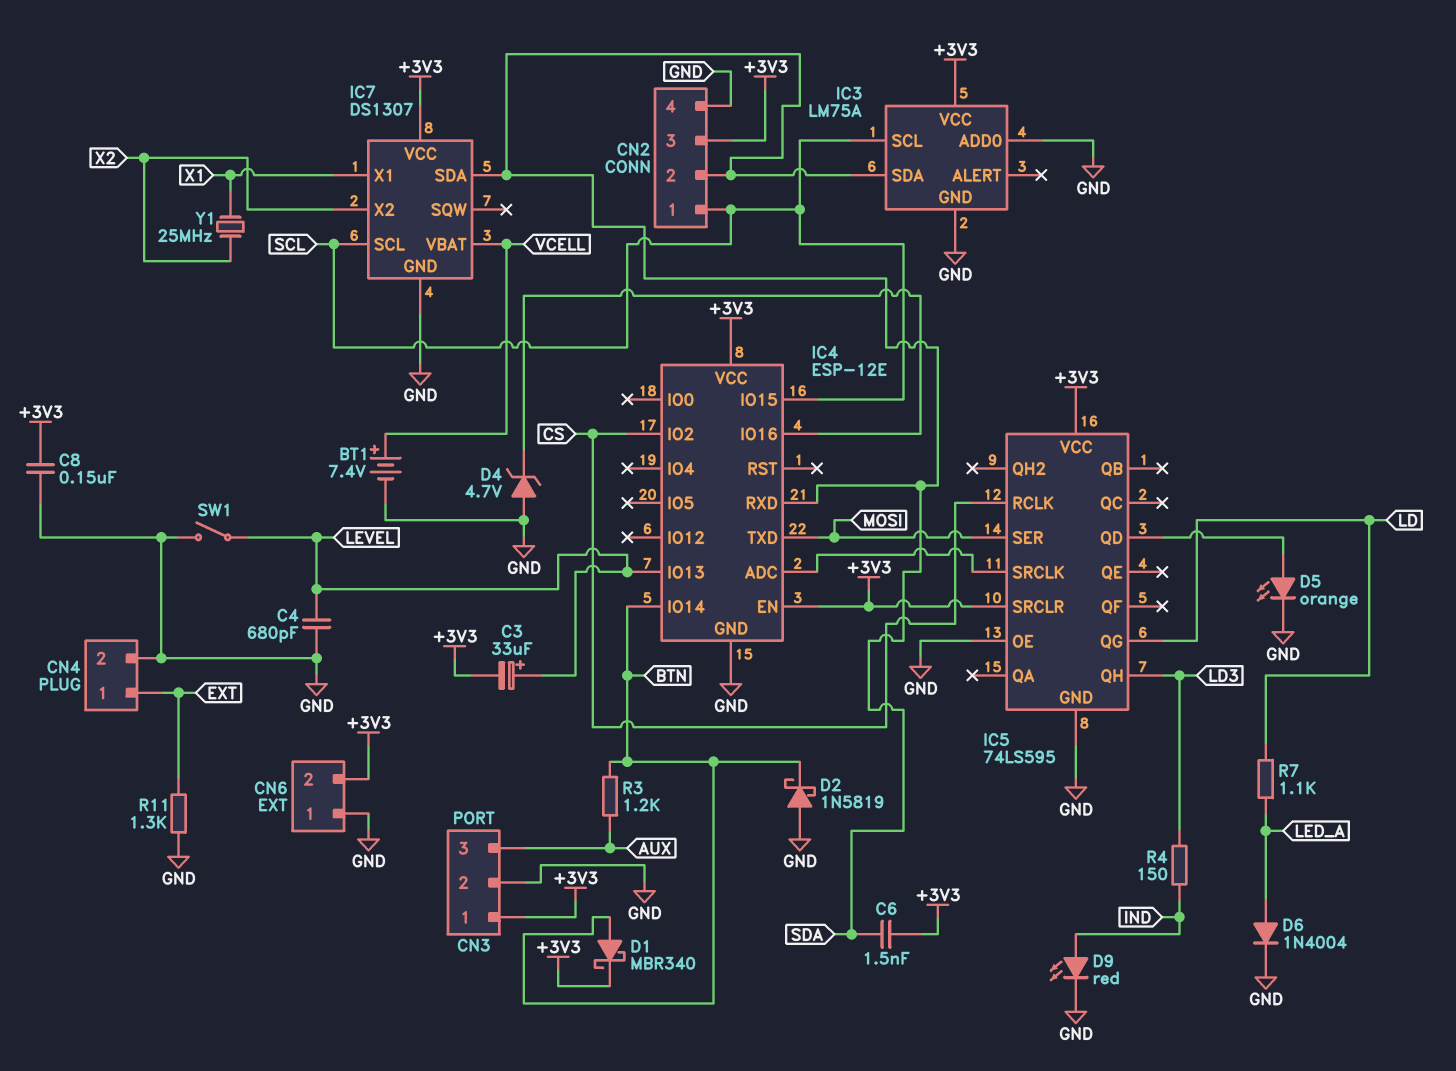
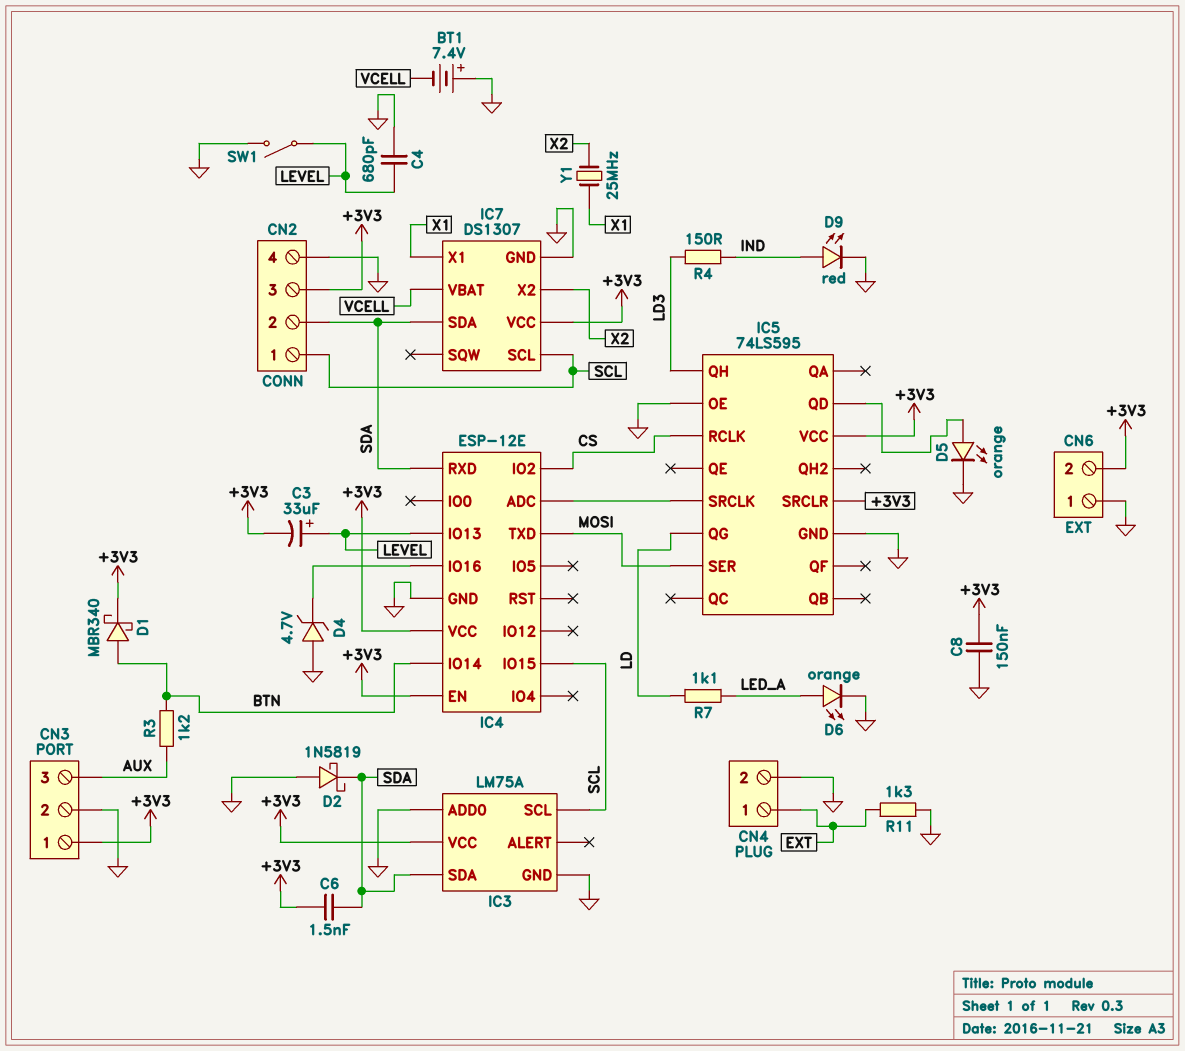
BT1: 7.4V (plus VCELL, minus GND) -> 7.4V (plus GND, minus VCELL)
D2: schottky 1N5819 (A GND, K BTN) -> schottky 1N5819 (A GND, K SDA)
D6: diode 1N4004 (A LED_A, K GND) -> LED orange (A LED_A, K GND)

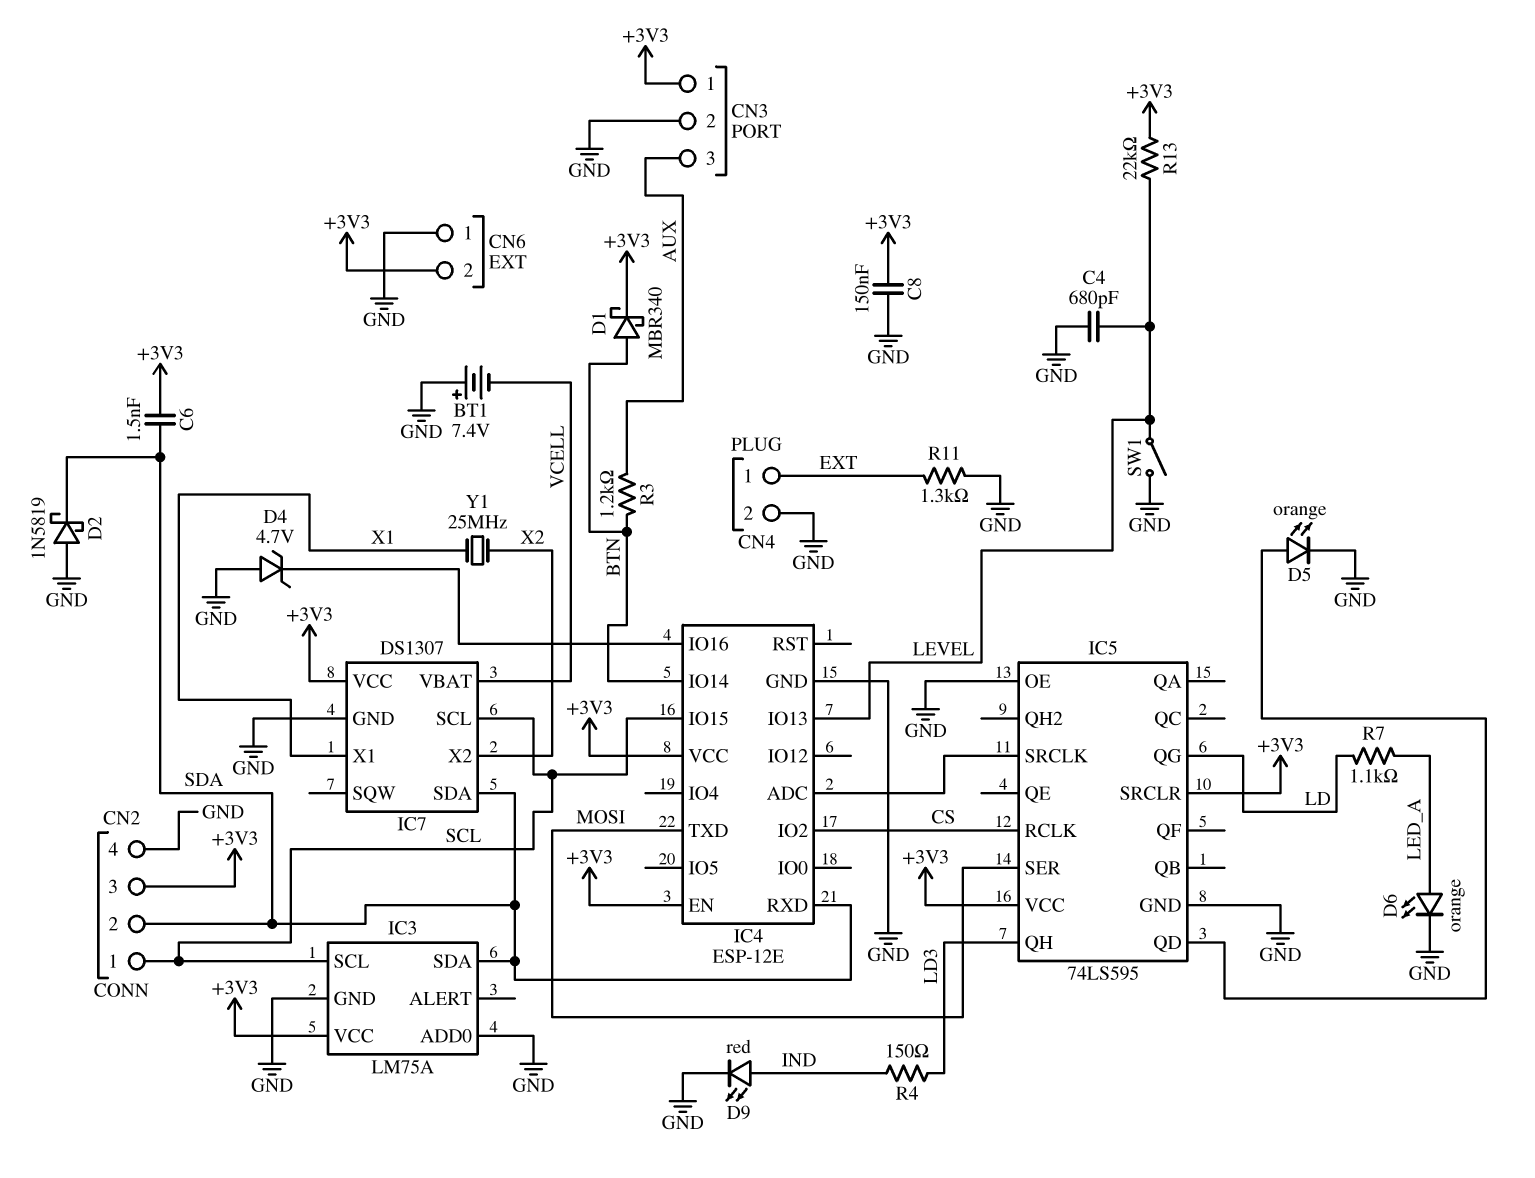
C3: 33uF (plus LEVEL, minus +3V3) -> none
R13: none -> 22k (+3V3, LEVEL)

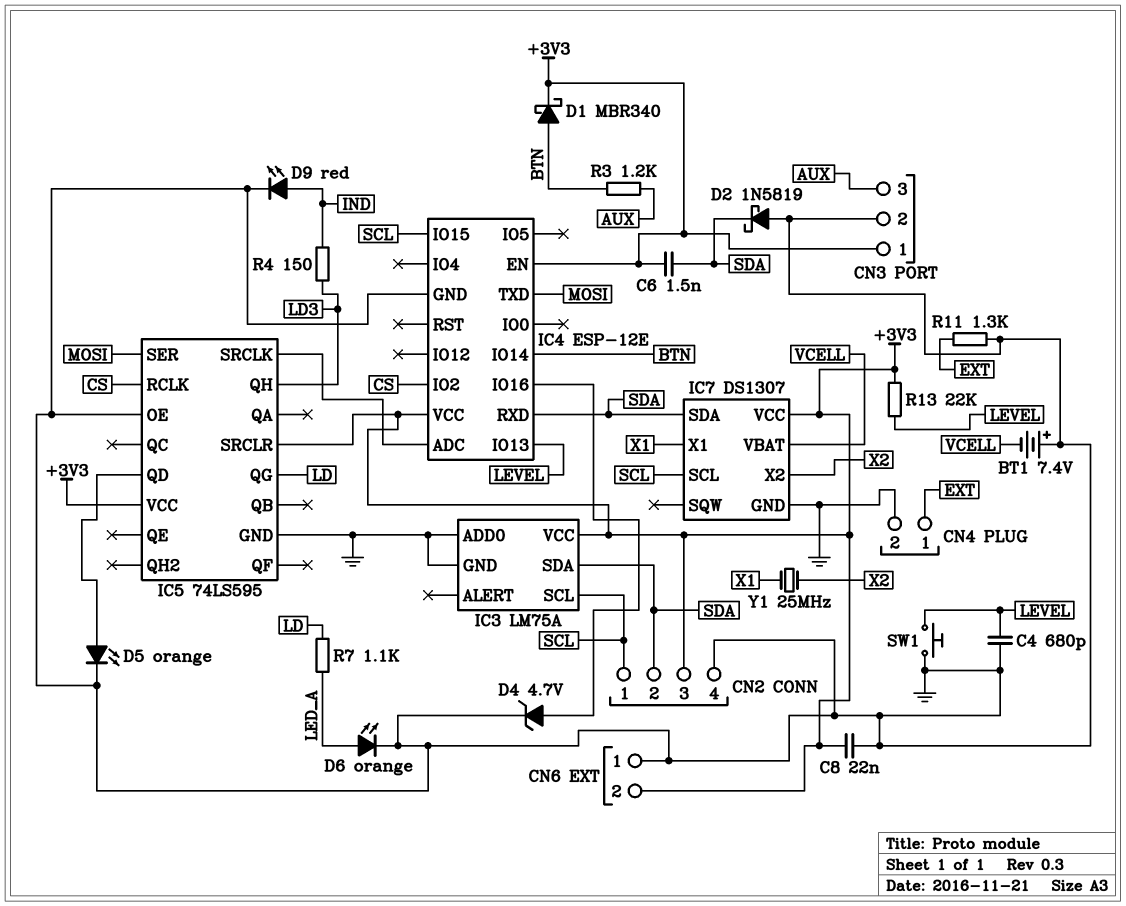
C8: 150nF (+3V3, GND) -> 22nF (+3V3, GND)
D4: zener 4.7V (A GND, K IC4/IO16) -> zener 4.7V (A IC4/IO16, K GND)
SW1: switch (GND, LEVEL) -> button (GND, LEVEL)

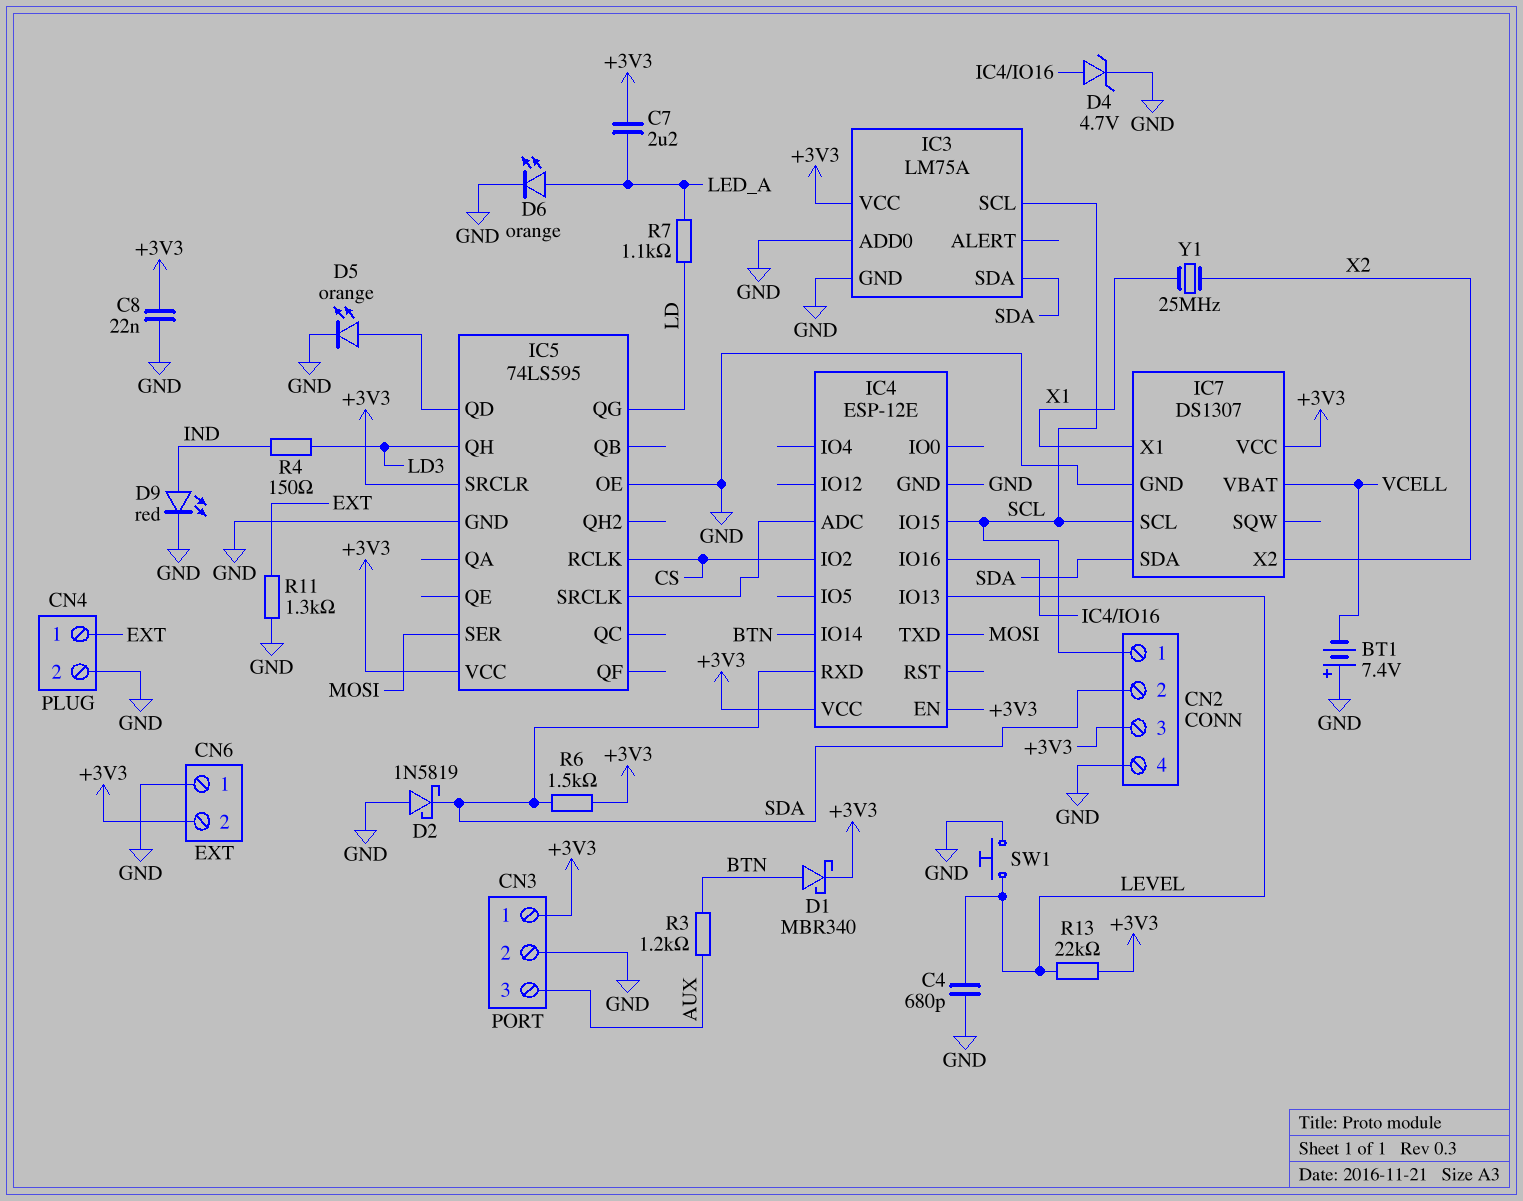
C6: 1.5nF (+3V3, SDA) -> none
C7: none -> 2.2uF (+3V3, LED_A)
R6: none -> 1.5k (+3V3, SDA)

